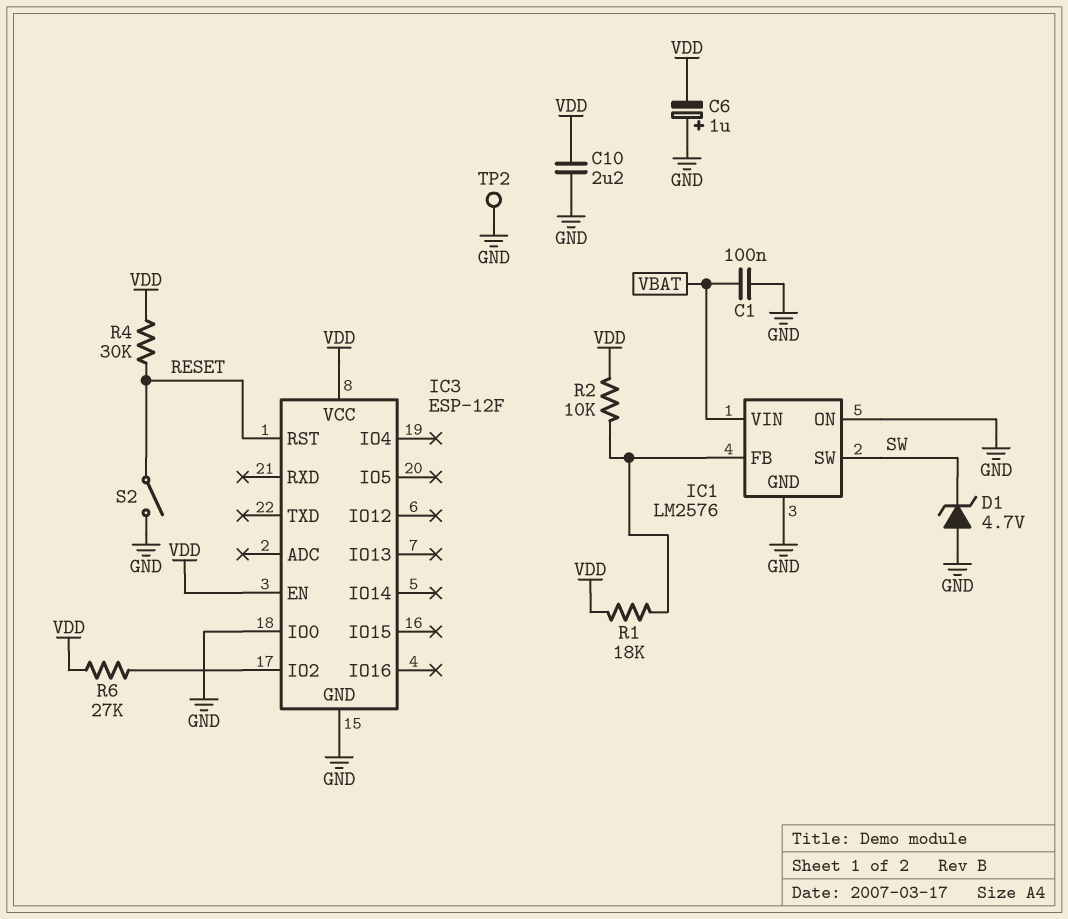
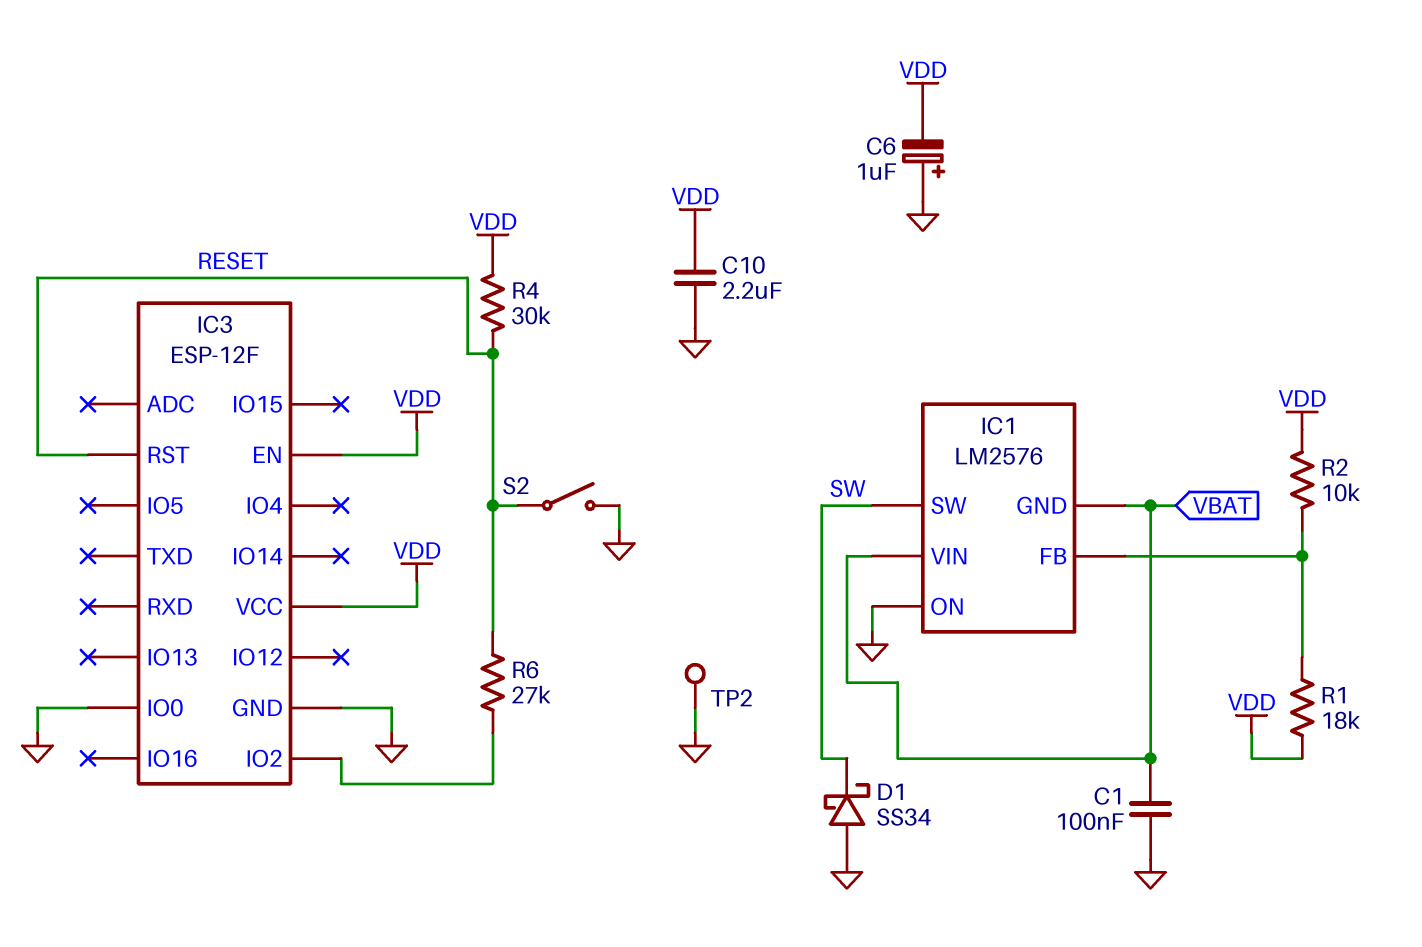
D1: zener 4.7V (A GND, K SW) -> schottky SS34 (A GND, K SW)
IC1 pin GND: GND -> VBAT
R6: 27k (IC3/IO2, VDD) -> 27k (IC3/IO2, RESET)

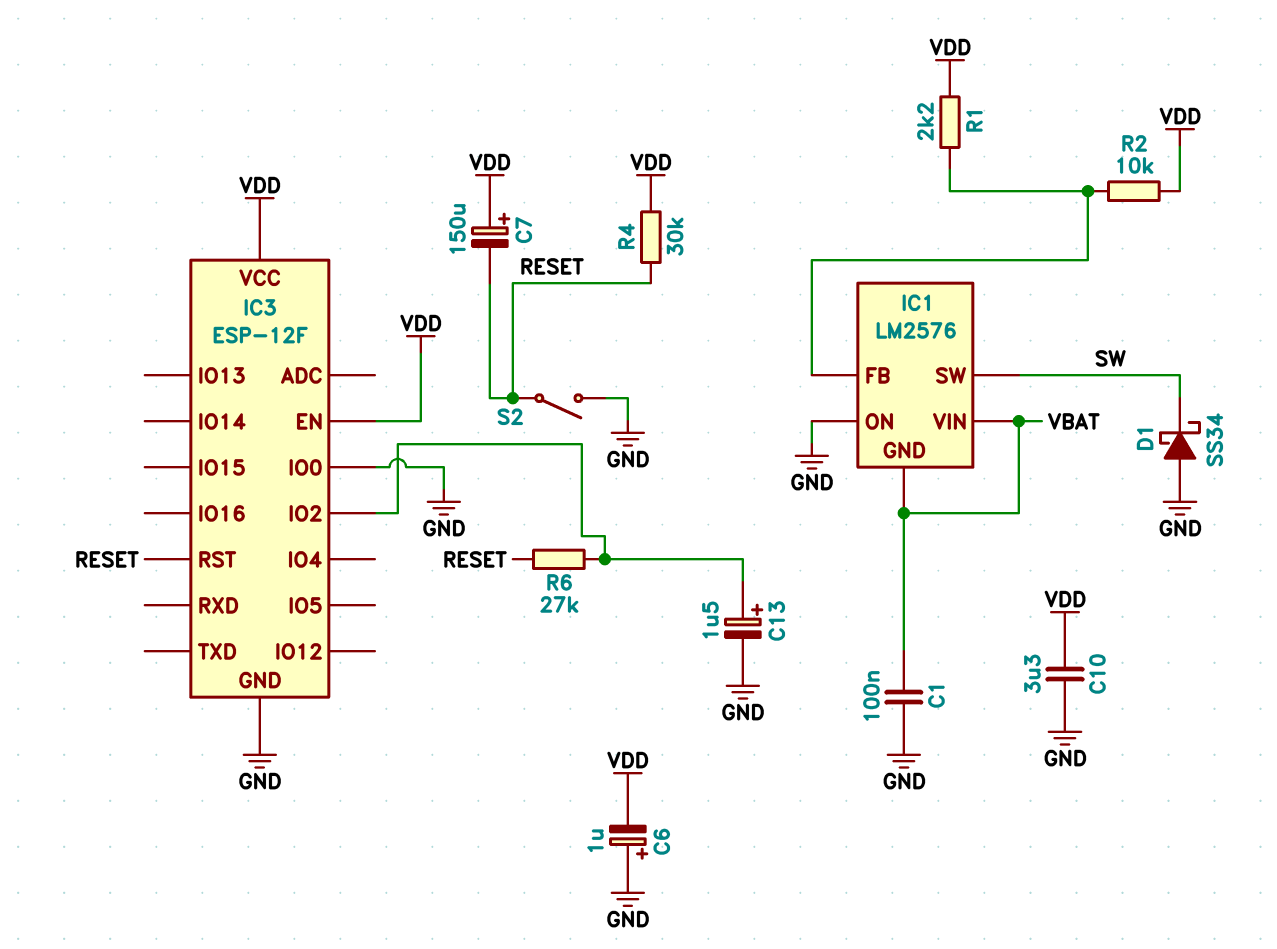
C7: none -> 150uF (plus VDD, minus RESET)
C10: 2.2uF (GND, VDD) -> 3.3uF (GND, VDD)
C13: none -> 1.5uF (plus IC3/IO2, minus GND)
R1: 18k (IC1/FB, VDD) -> 2.2k (IC1/FB, VDD)
TP2: test point (GND) -> none

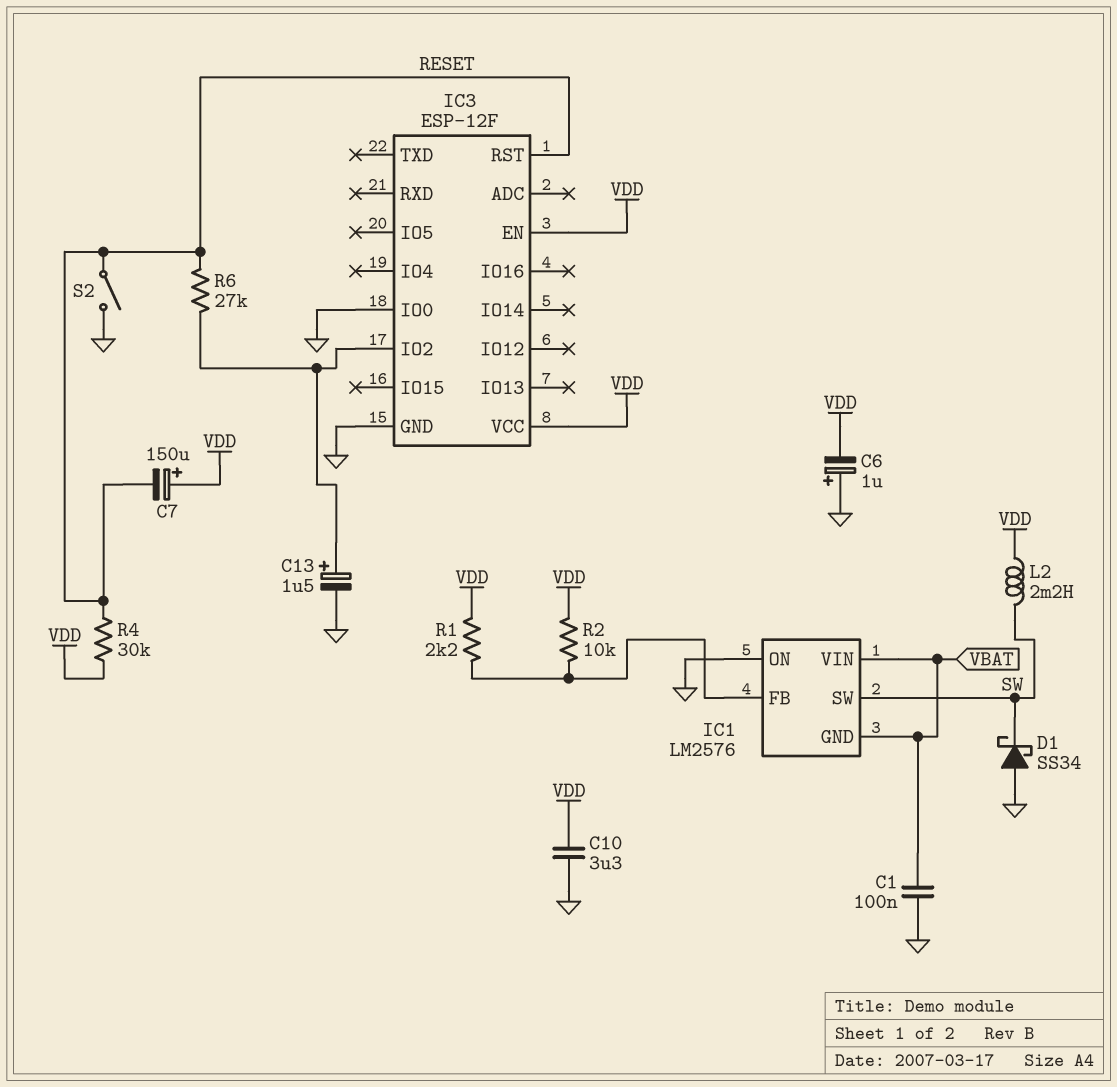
L2: none -> 2.2mH (SW, VDD)

